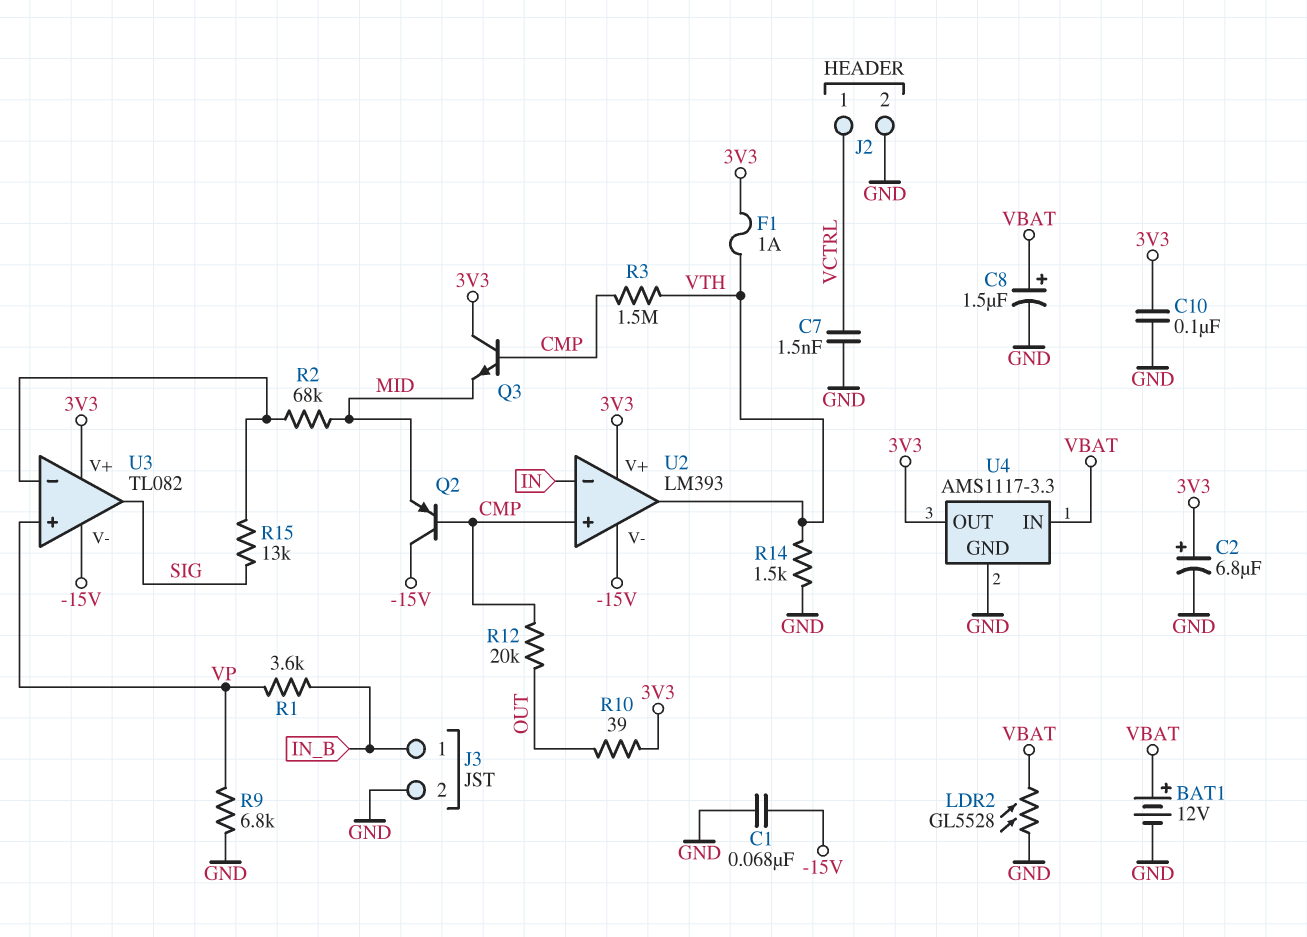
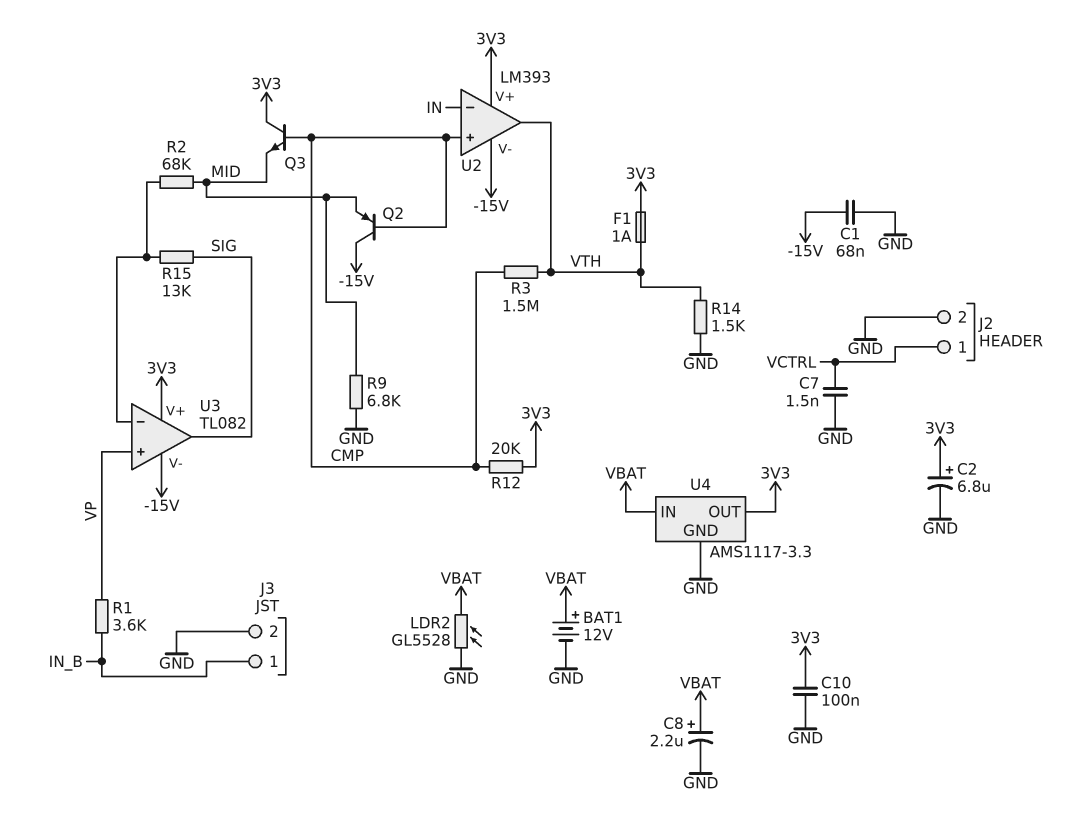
C8: 1.5uF (plus VBAT, minus GND) -> 2.2uF (plus VBAT, minus GND)
R9: 6.8k (GND, VP) -> 6.8k (GND, MID)
R10: 39 (3V3, OUT) -> none
R12: 20k (CMP, OUT) -> 20k (3V3, CMP)

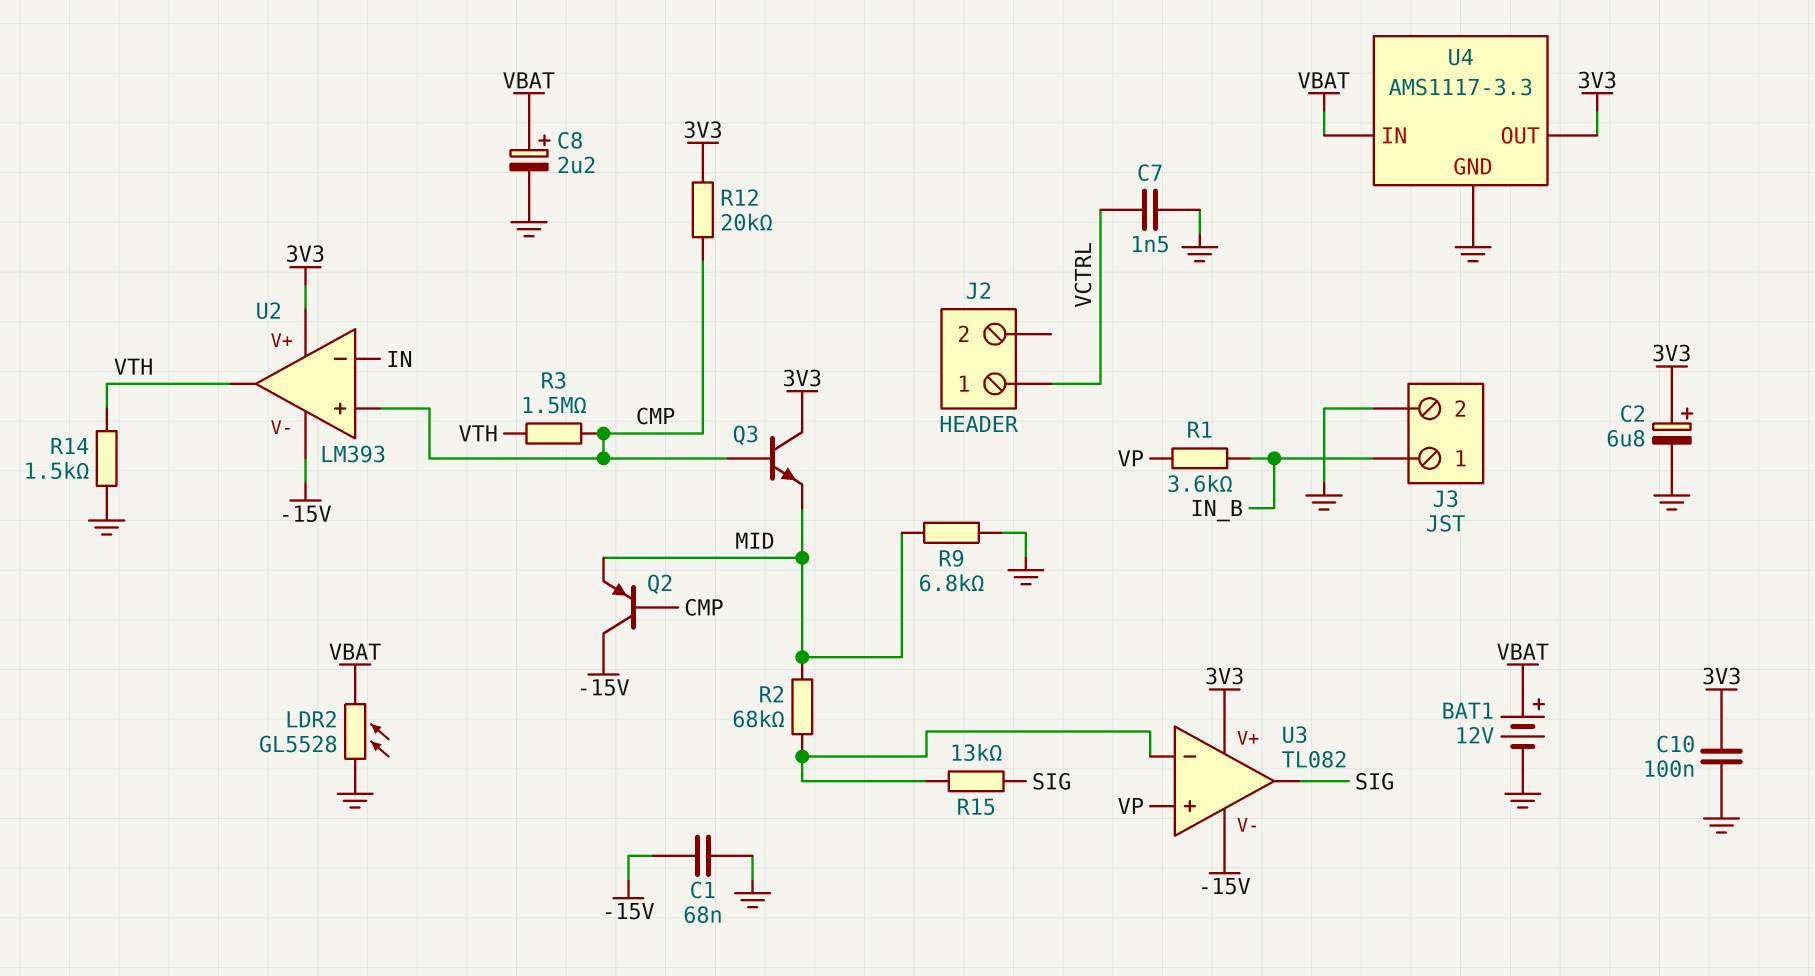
F1: 1A (3V3, VTH) -> none
J2 pin 2: GND -> none

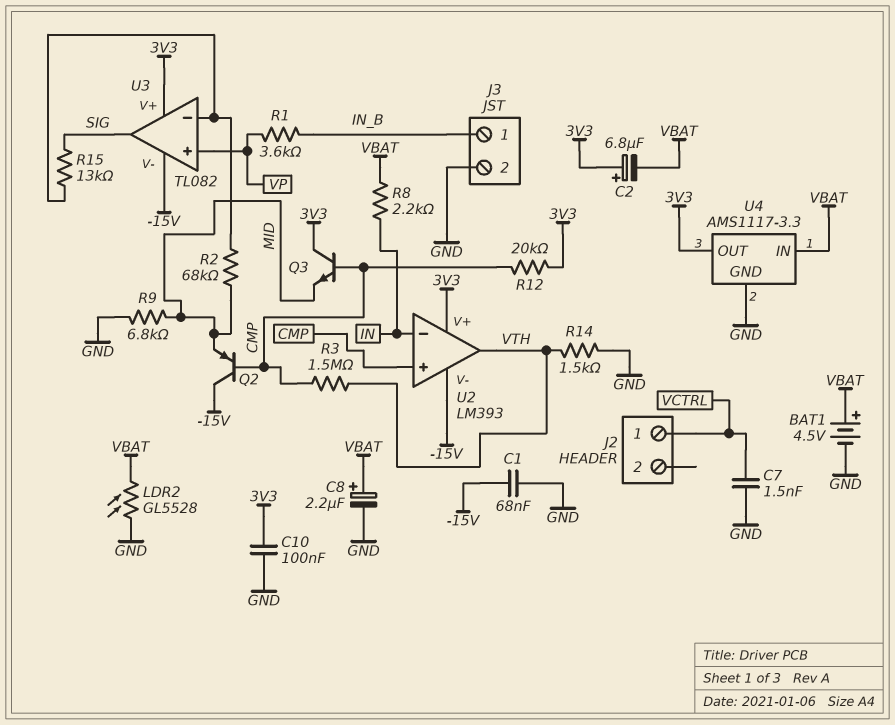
BAT1: 12V (plus VBAT, minus GND) -> 4.5V (plus VBAT, minus GND)
C2: 6.8uF (plus 3V3, minus GND) -> 6.8uF (plus 3V3, minus VBAT)
R8: none -> 2.2k (IN, VBAT)

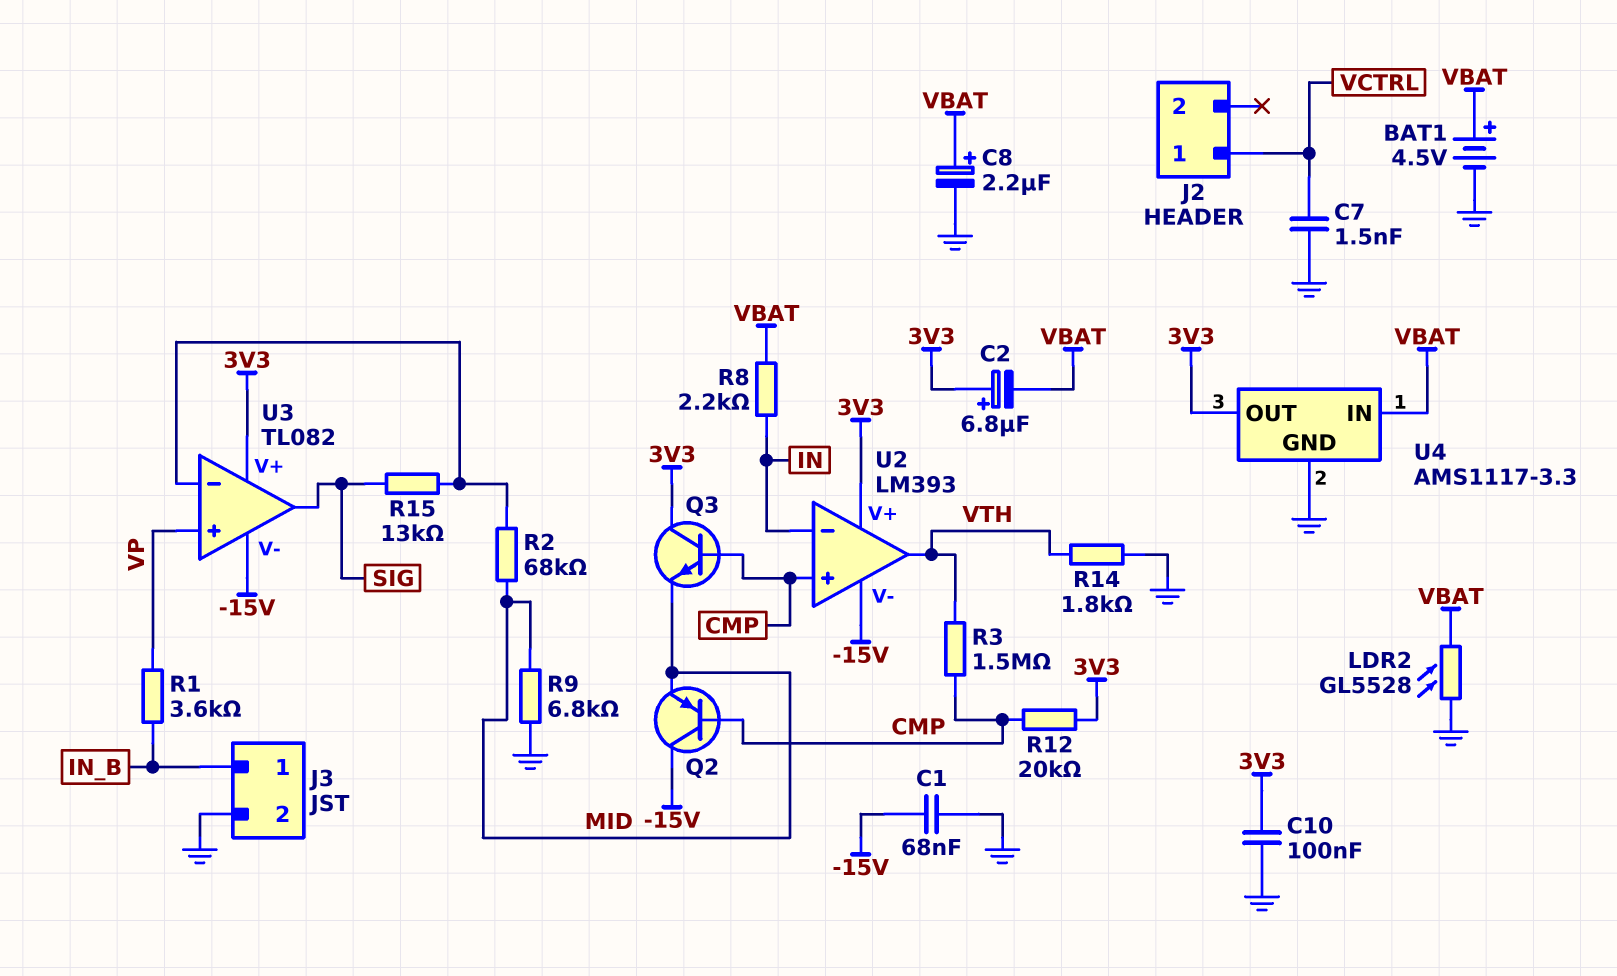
R14: 1.5k (GND, VTH) -> 1.8k (GND, VTH)

